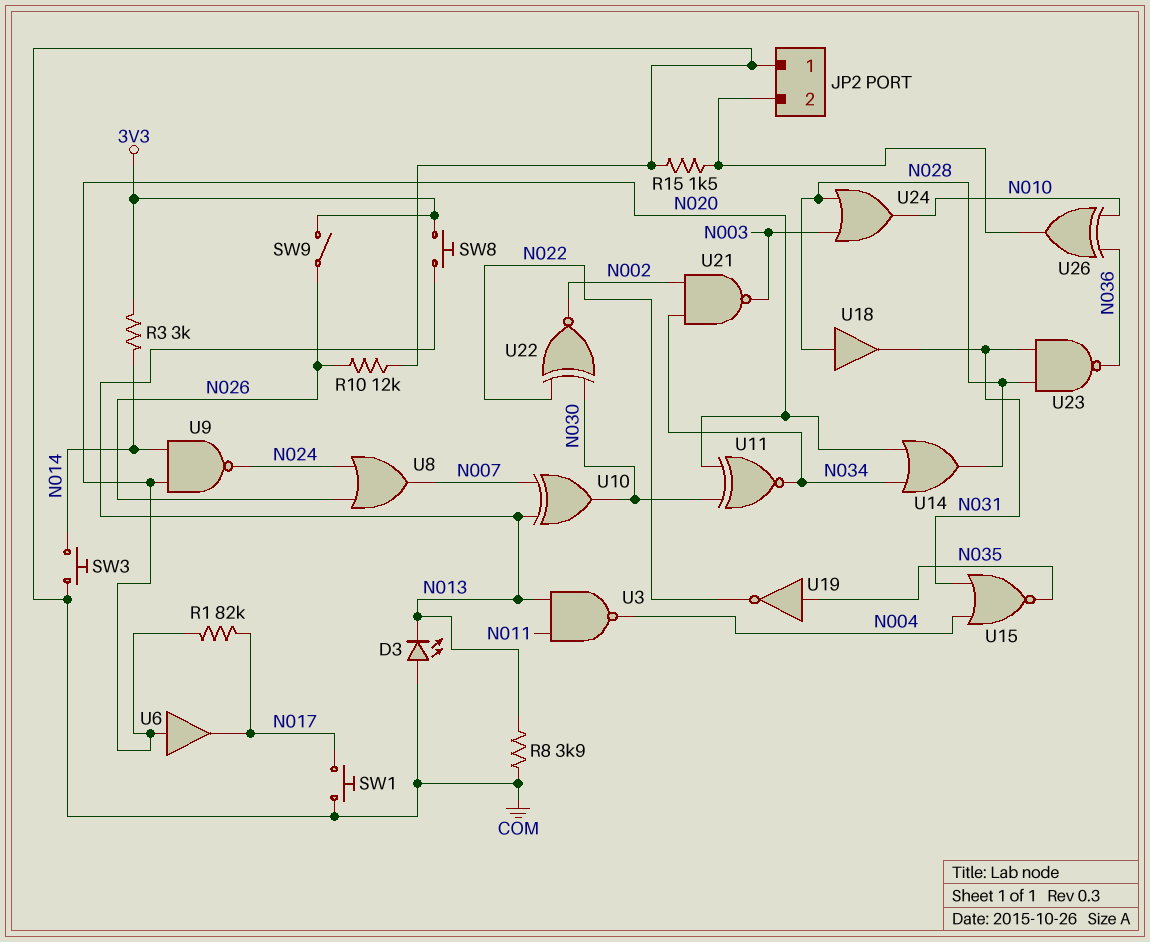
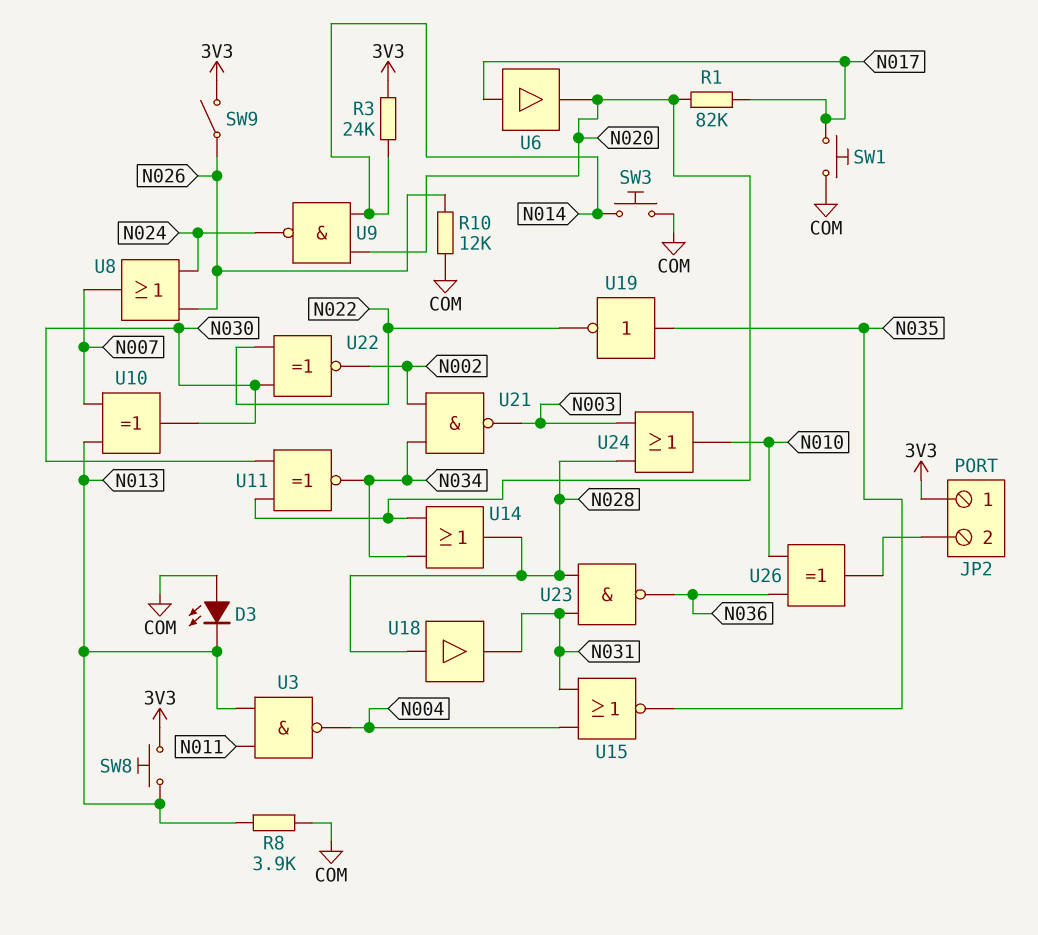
JP2 pin 1: COM -> 3V3
R3: 3k (3V3, N014) -> 24k (3V3, N014)
R15: 1.5k (COM, JP2/2) -> none
U6: buffer (in N020, out N017) -> buffer (in N017, out N020)

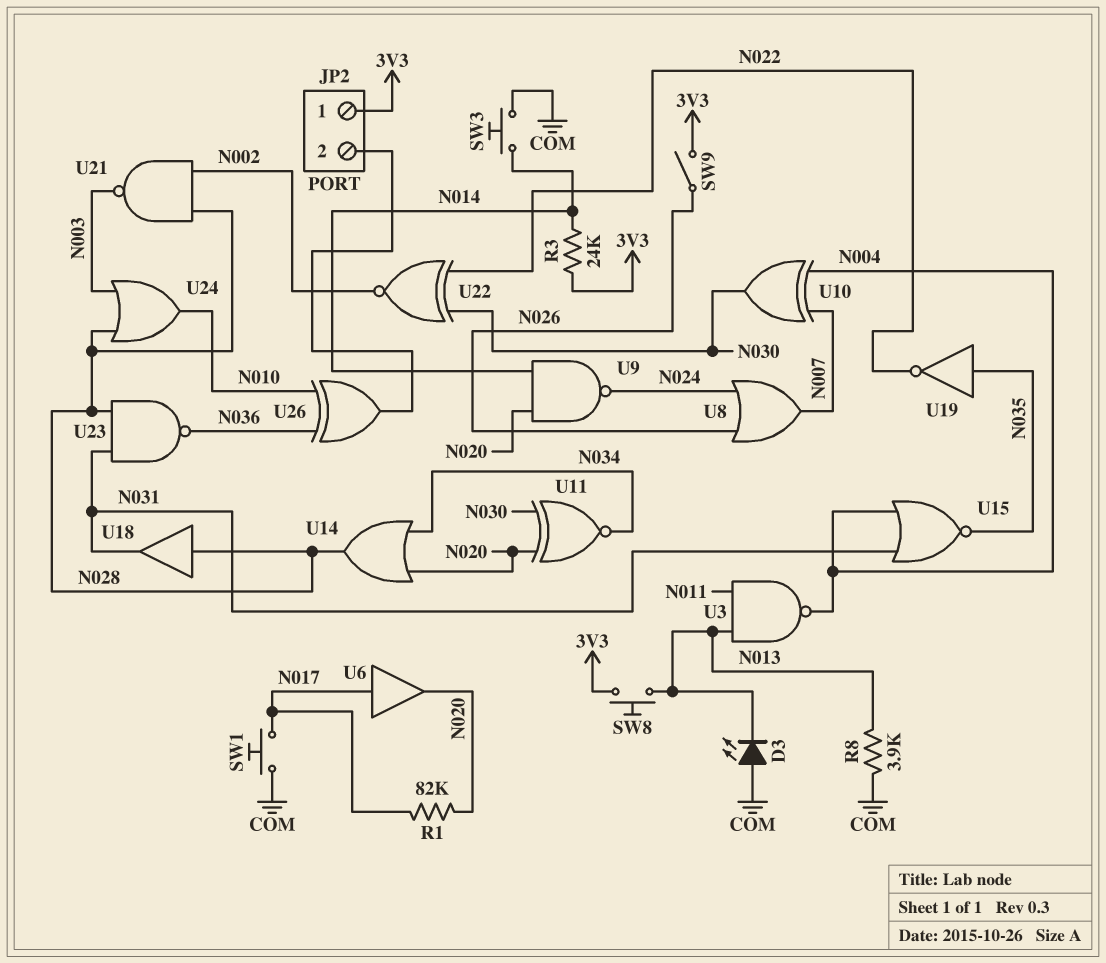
R10: 12k (COM, N026) -> none
U10: XOR (in N007, in N013, out N030) -> XOR (in N004, in N007, out N030)
U21: NAND (in N002, in N034, out N003) -> NAND (in N002, in N028, out N003)

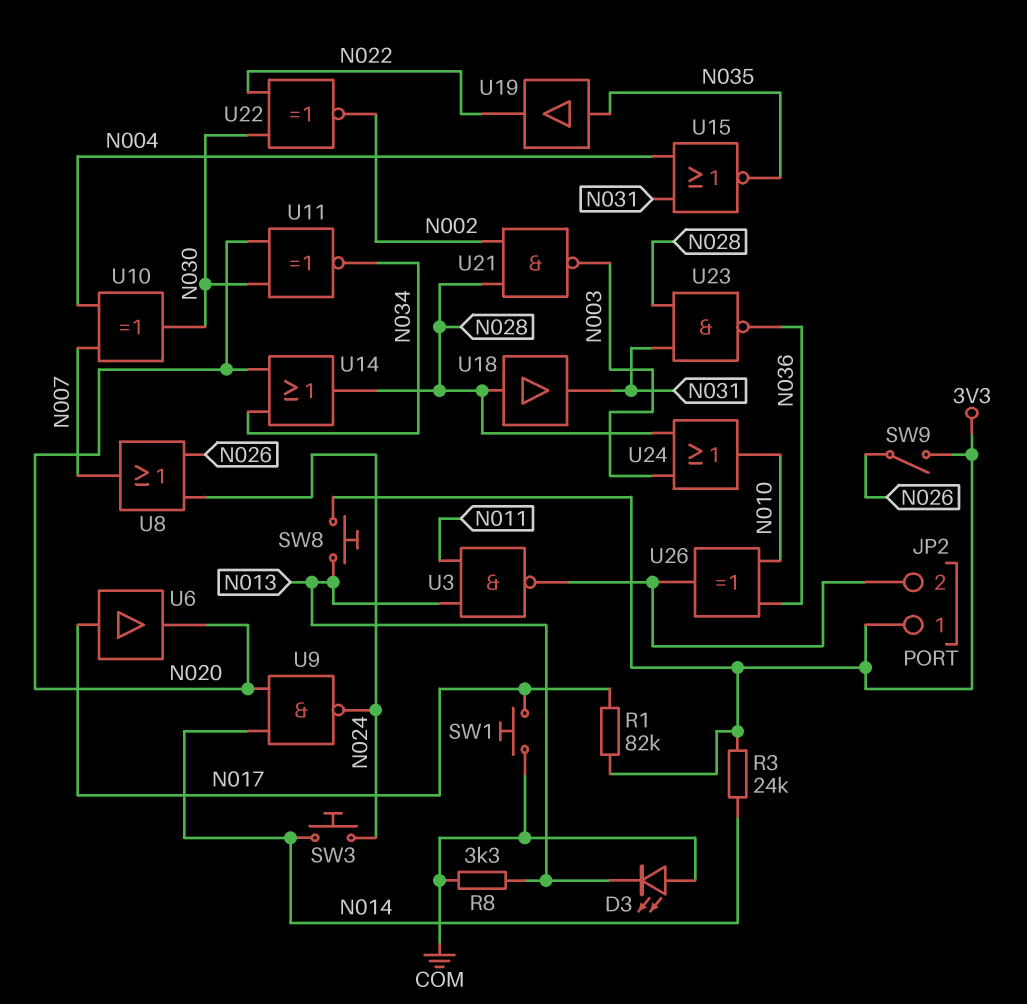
R1: 82k (N017, N020) -> 82k (3V3, N017)
R8: 3.9k (COM, N013) -> 3.3k (COM, N013)
SW3: button (COM, N014) -> button (N014, N024)
U3: NAND (in N011, in N013, out N004) -> NAND (in N011, in N013, out JP2/2)
U19: NOT (in N035, out N022) -> buffer (in N035, out N022)

